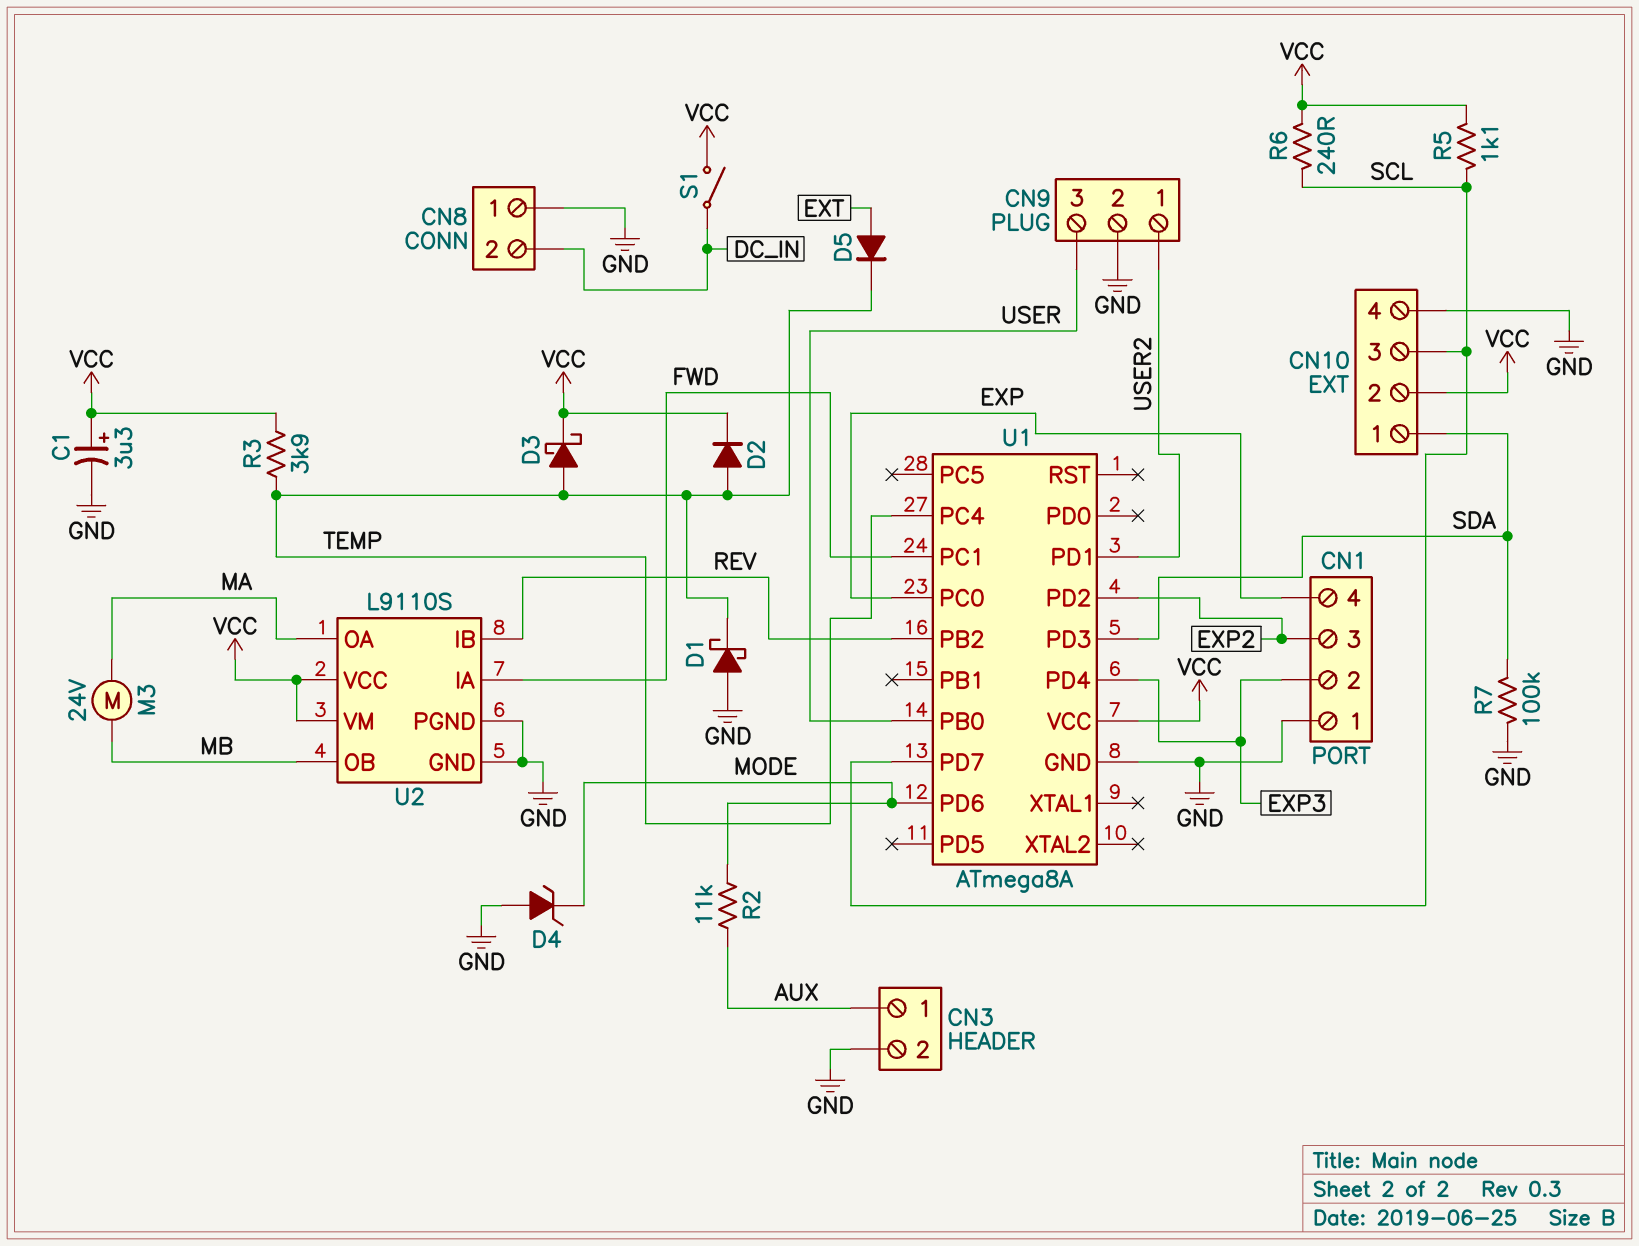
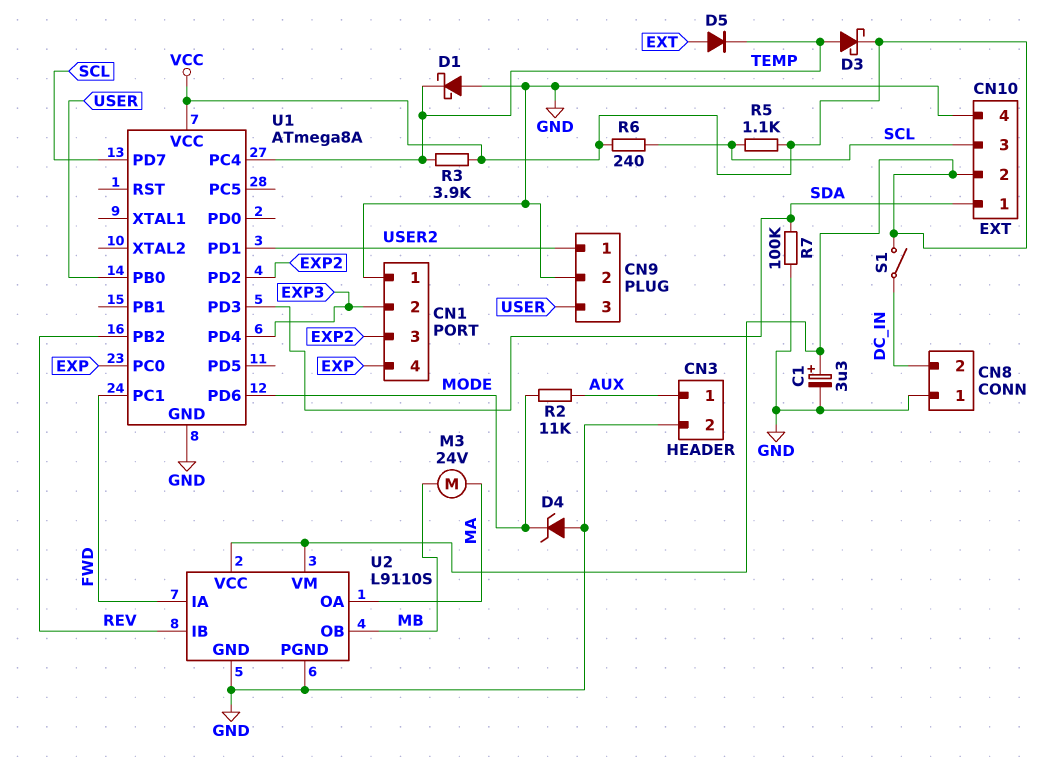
D2: diode (A TEMP, K VCC) -> none

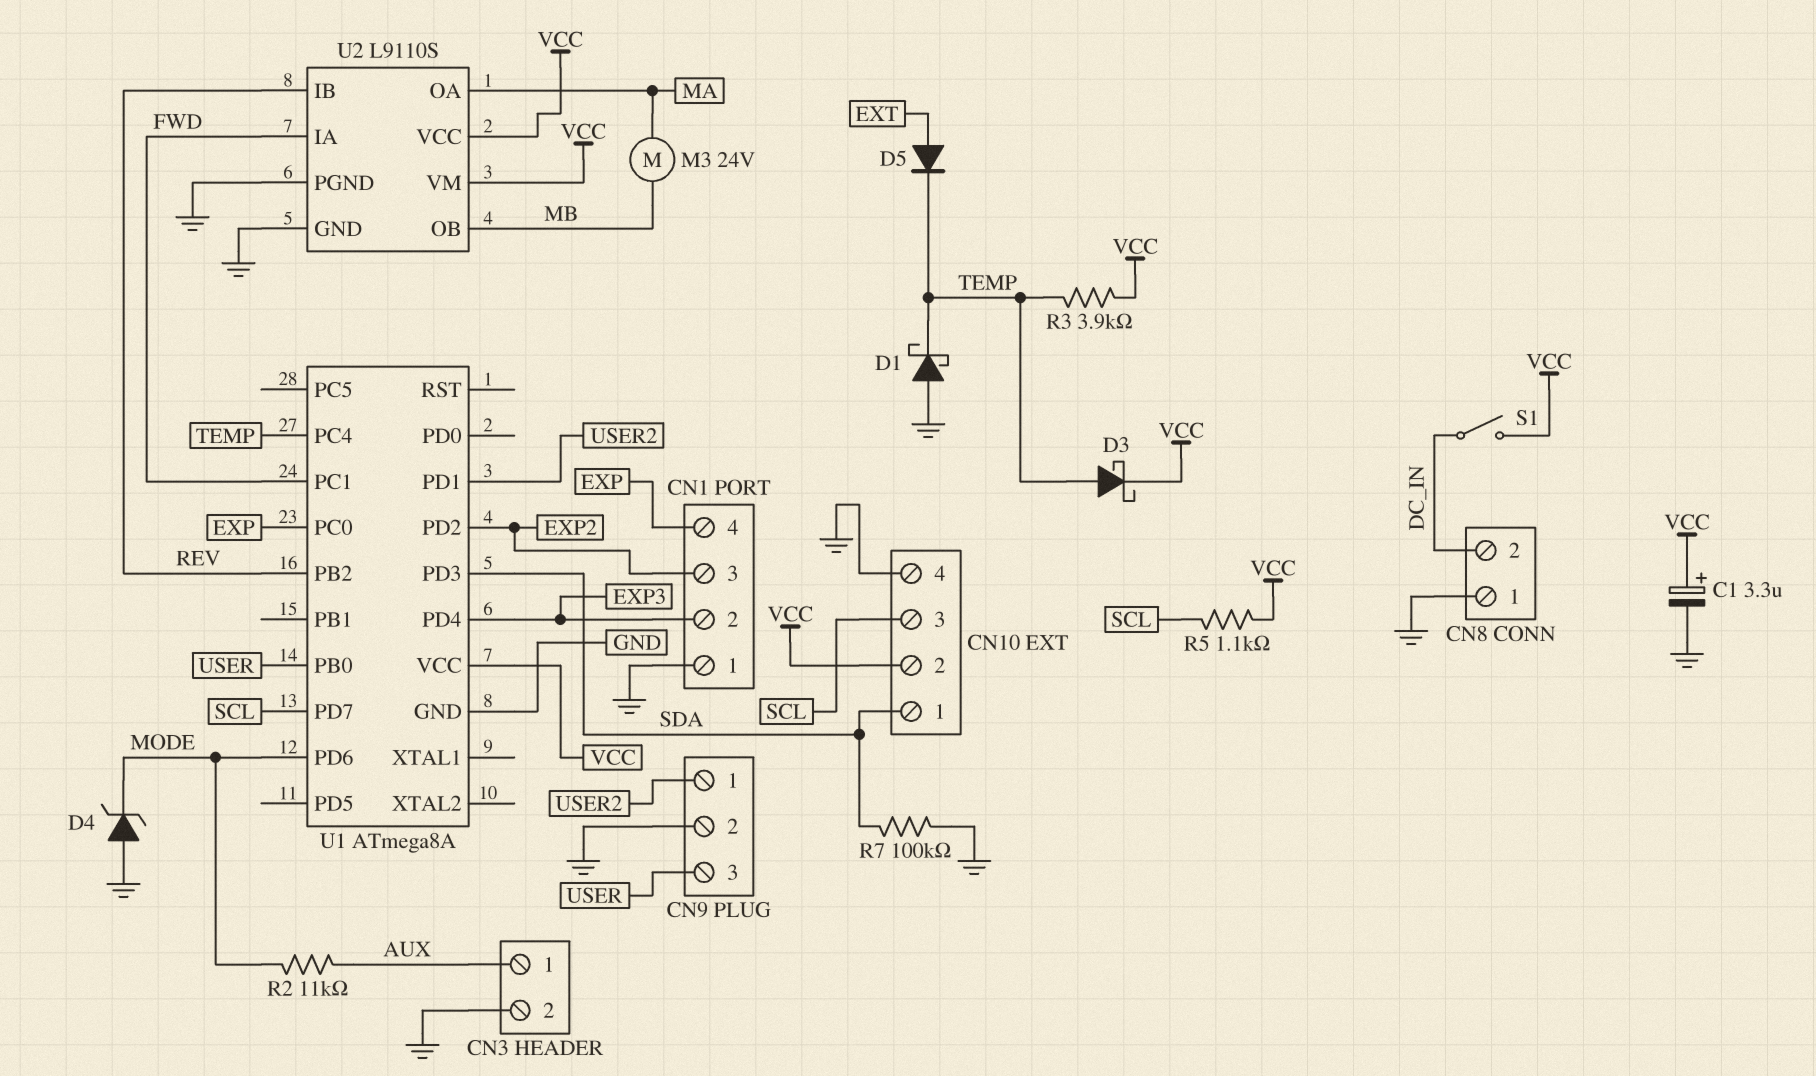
R6: 240 (SCL, VCC) -> none

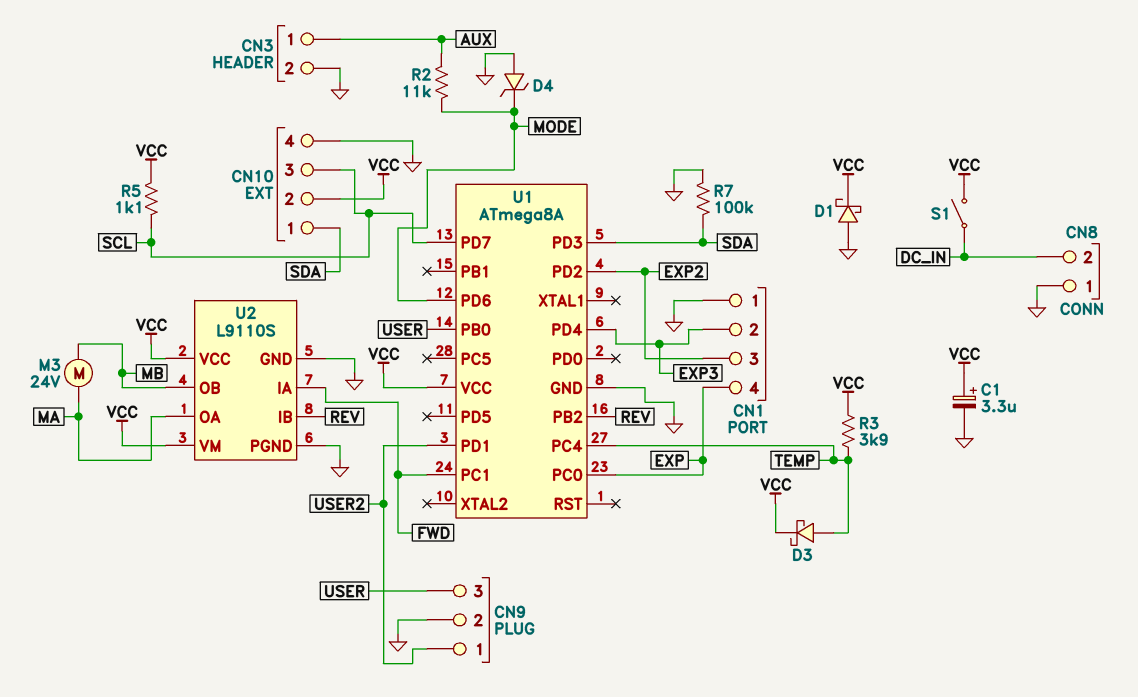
D1: schottky (A GND, K TEMP) -> schottky (A GND, K VCC)
D5: diode (A EXT, K TEMP) -> none

